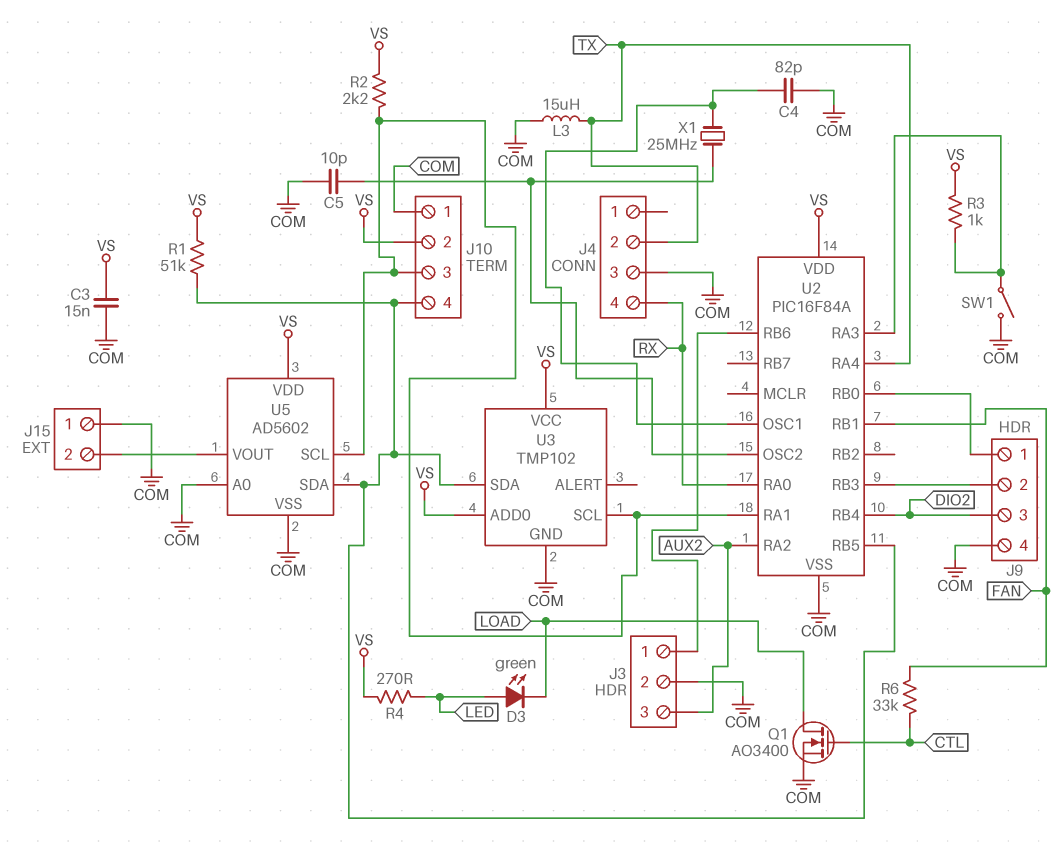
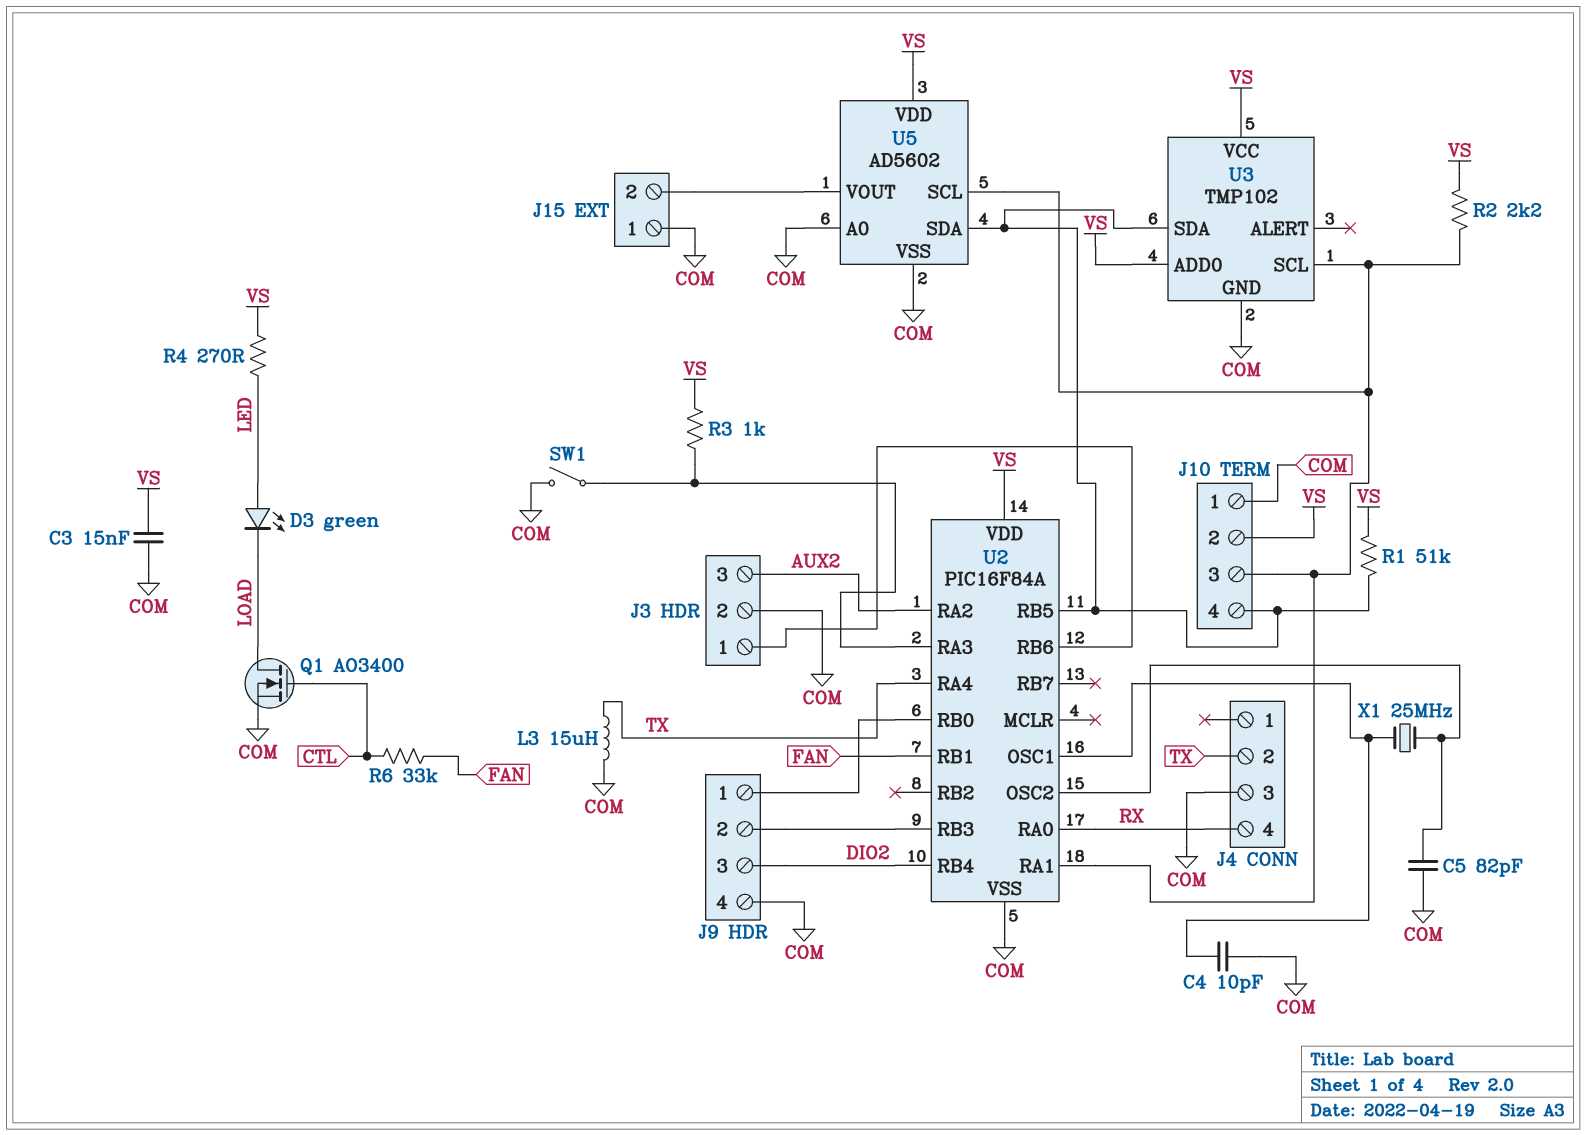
C4: 82pF (COM, U2/OSC1) -> 10pF (COM, U2/OSC1)
C5: 10pF (COM, U2/OSC2) -> 82pF (COM, U2/OSC2)

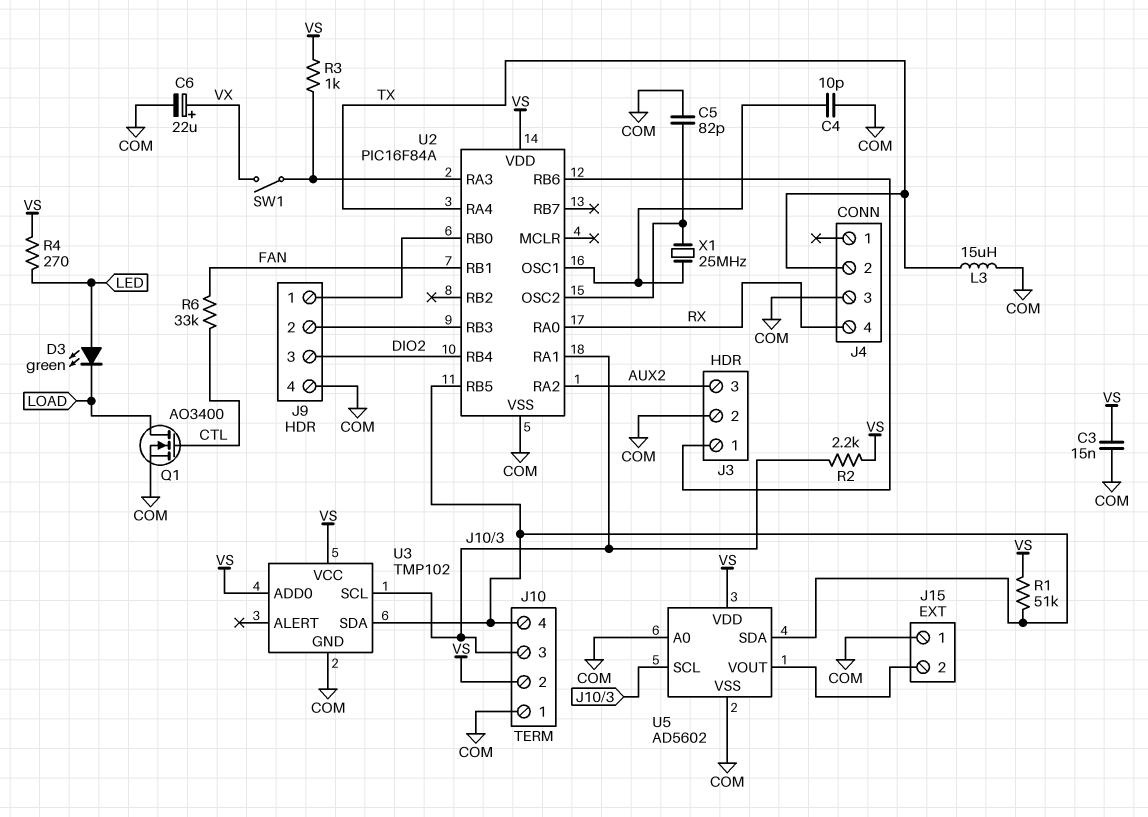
C6: none -> 22uF (plus VX, minus COM)
SW1: switch (COM, U2/RA3) -> switch (U2/RA3, VX)

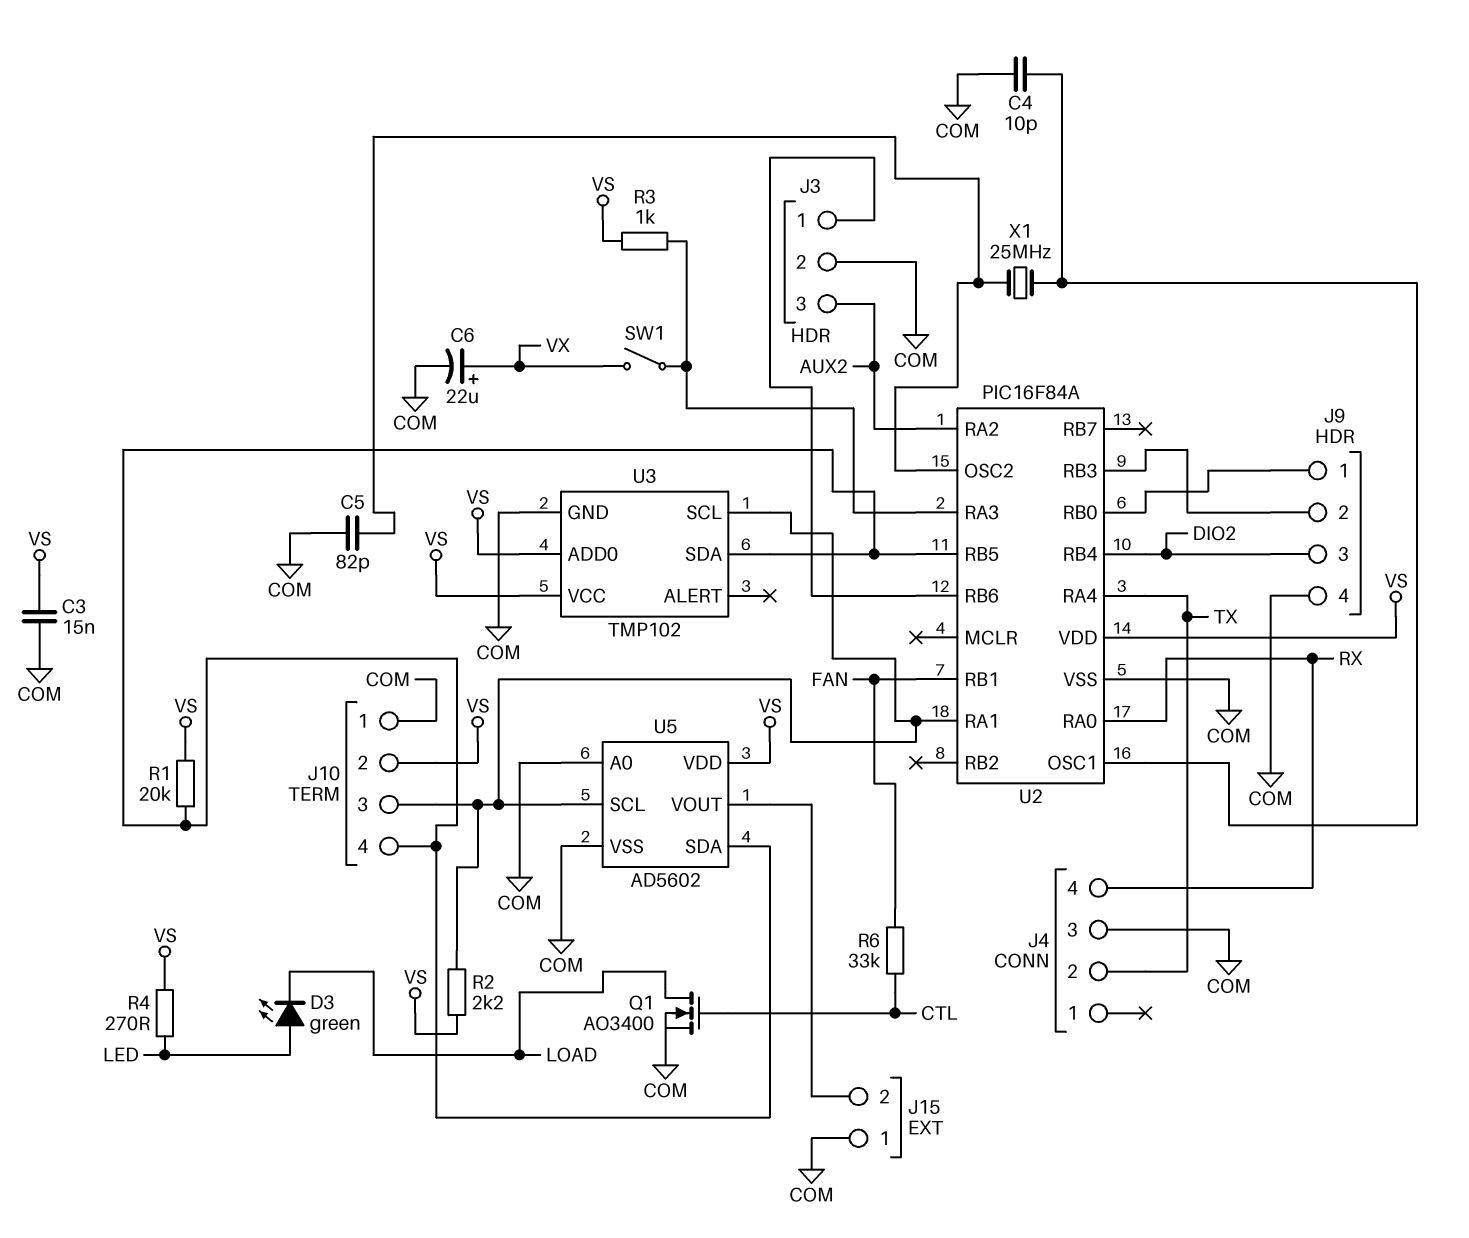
L3: 15uH (COM, TX) -> none
R1: 51k (J10/4, VS) -> 20k (J10/4, VS)

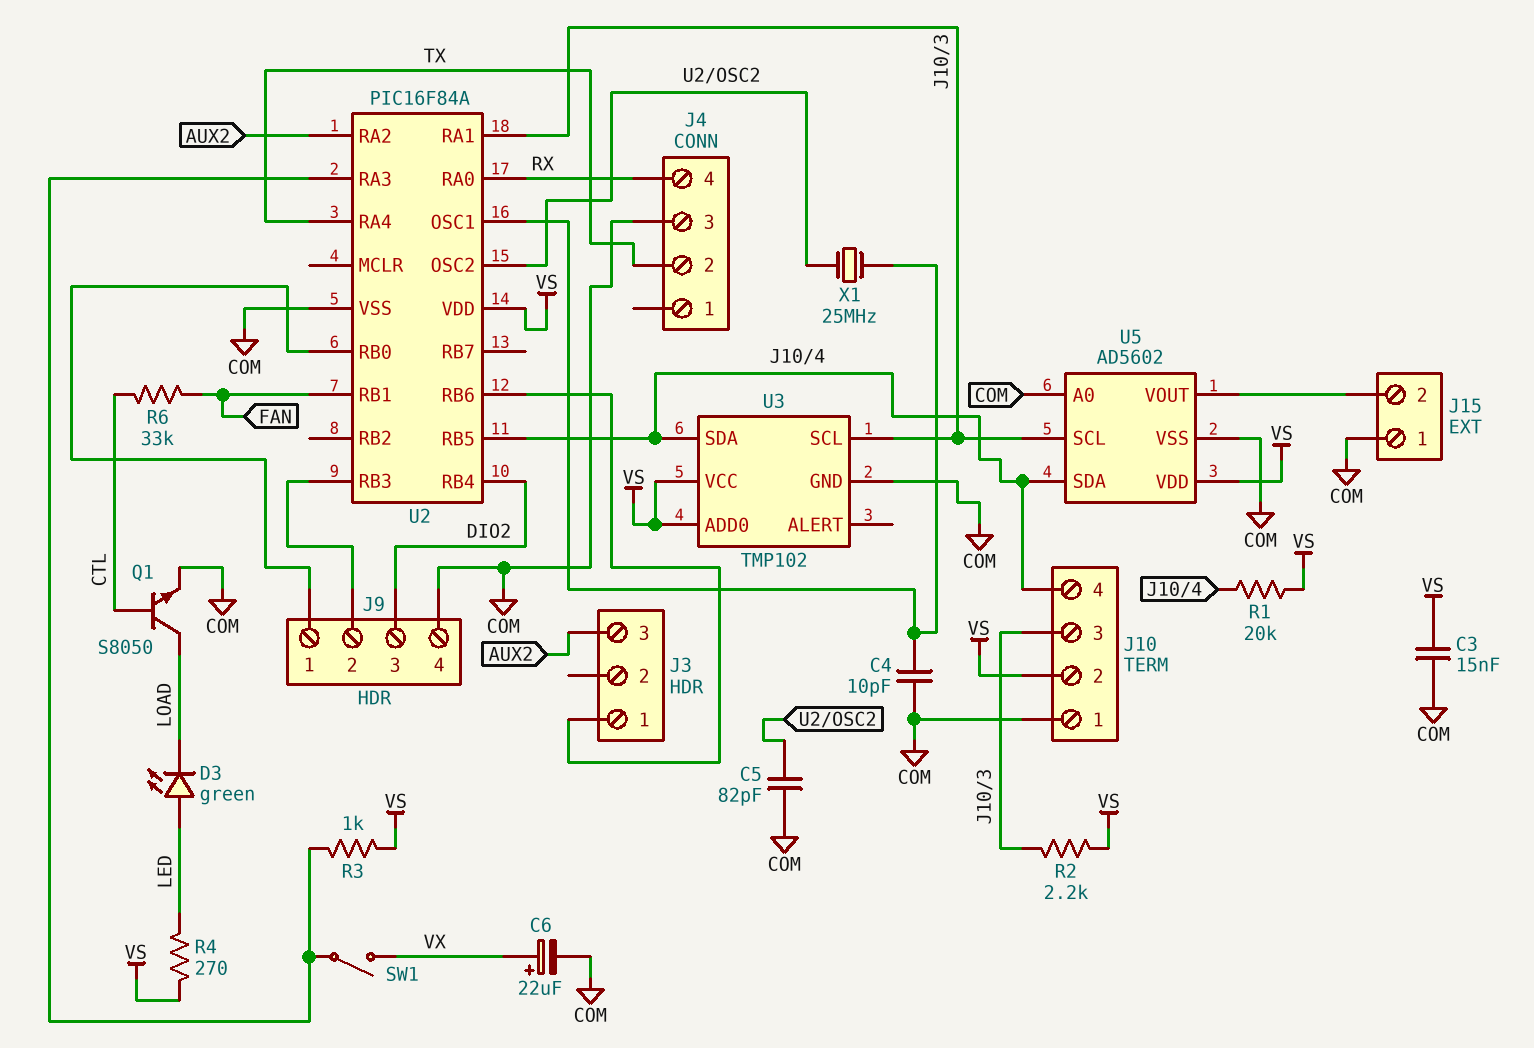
J3 pin 2: COM -> none
Q1: NMOS AO3400 (G CTL, D LOAD, S COM) -> NPN S8050 (B CTL, C LOAD, E COM)

